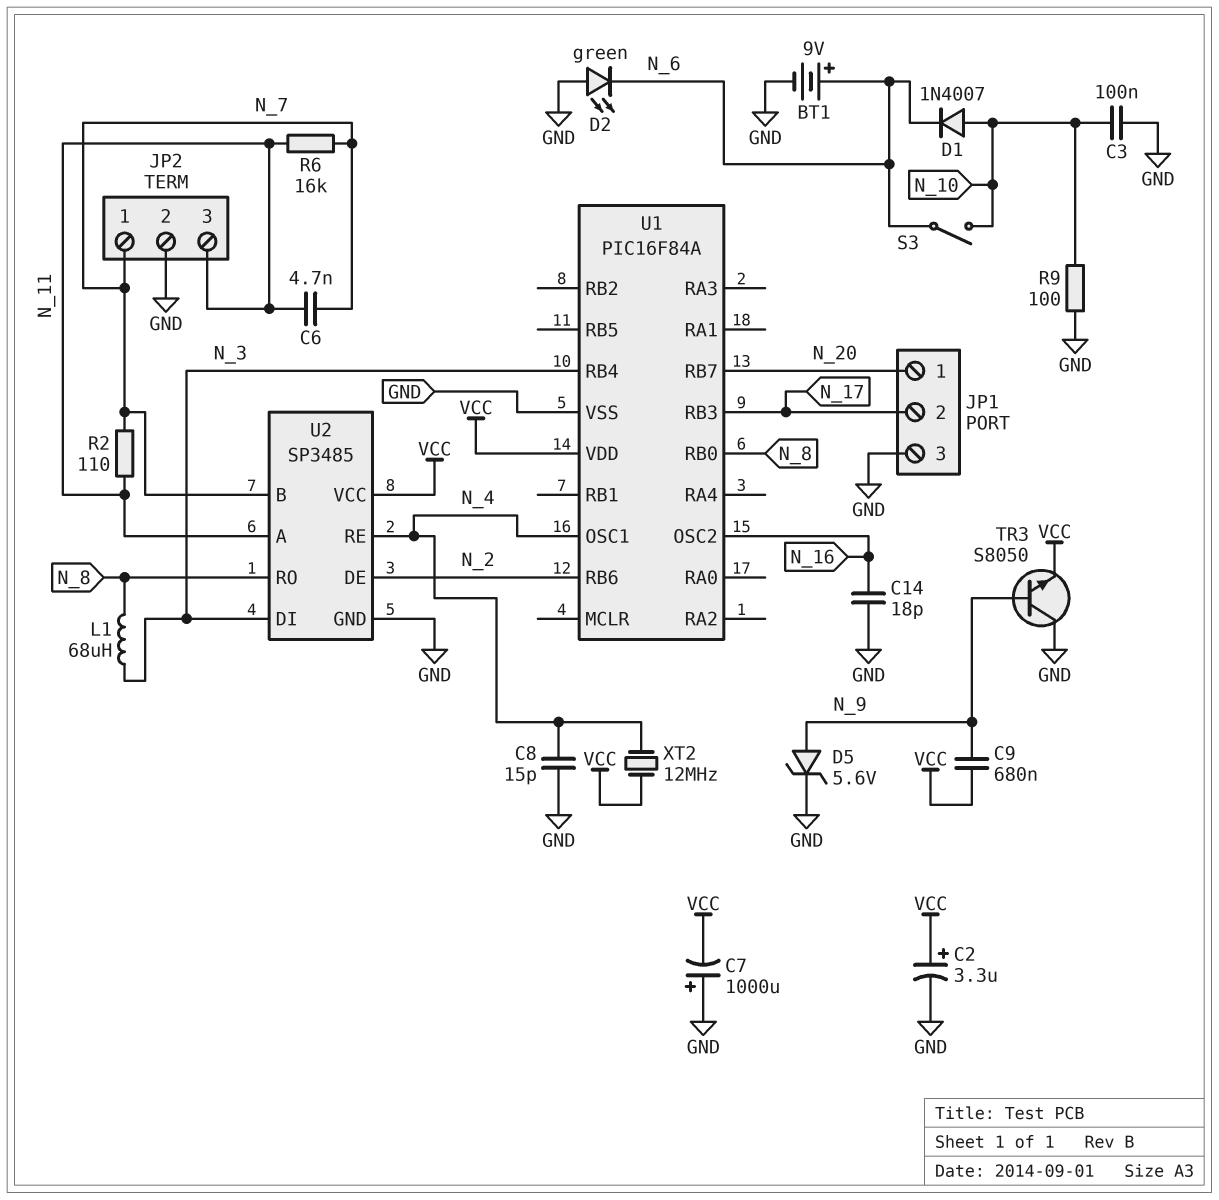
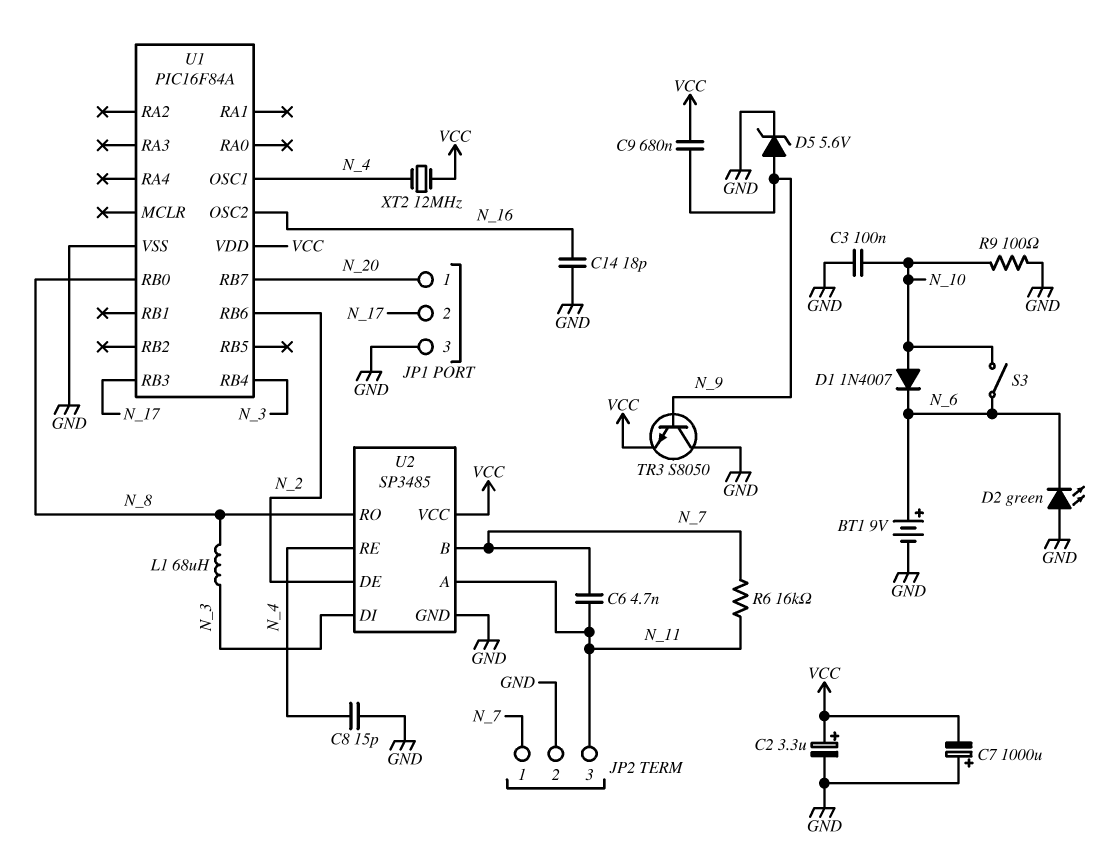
R2: 110 (N_7, N_11) -> none

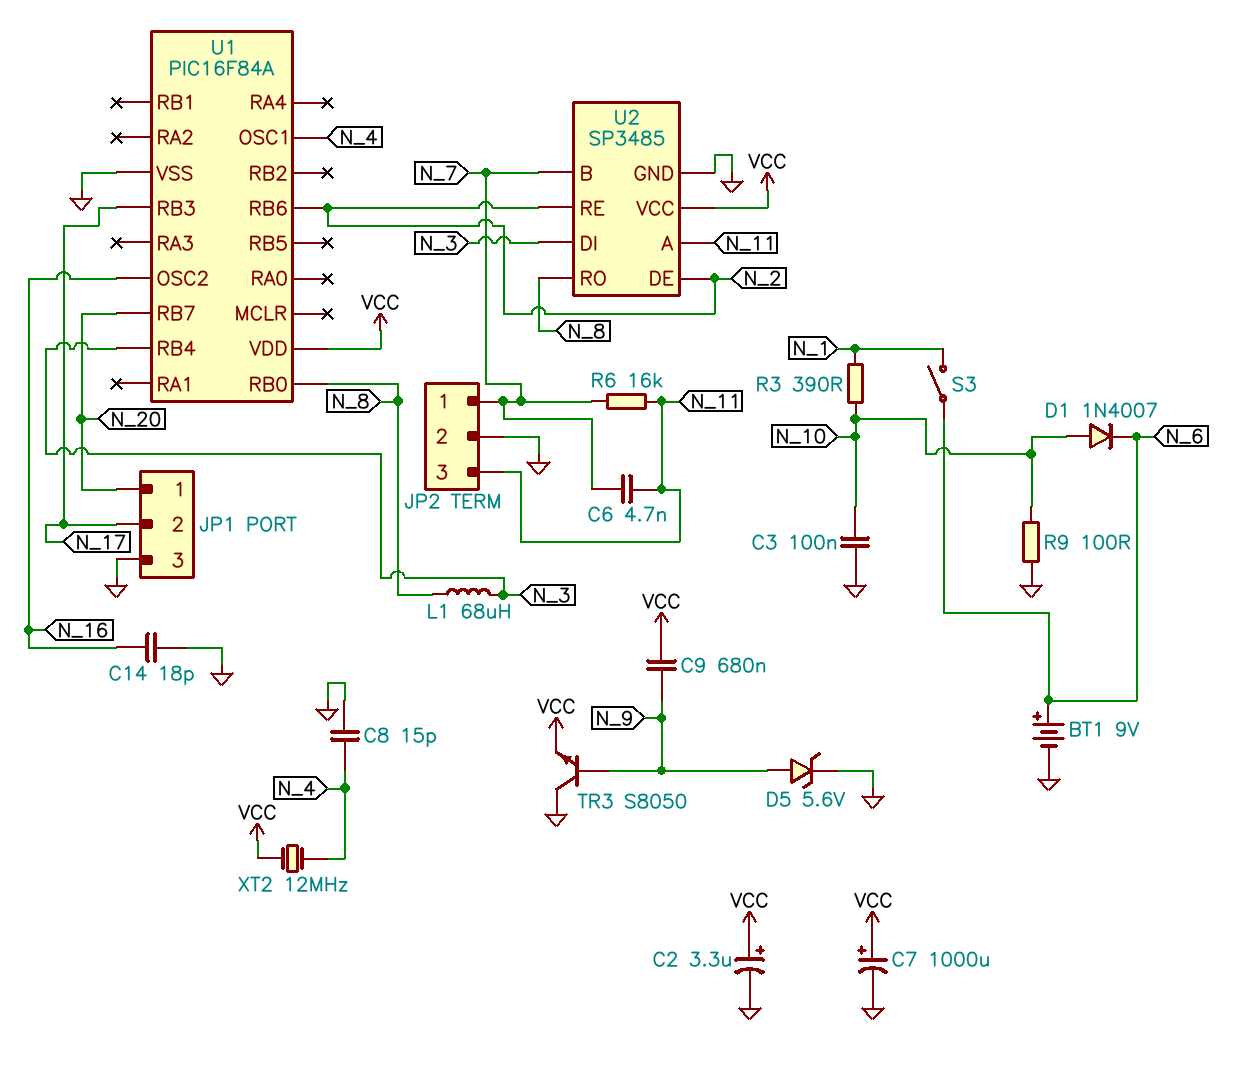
C7: 1000uF (plus GND, minus VCC) -> 1000uF (plus VCC, minus GND)
D2: LED green (A GND, K N_6) -> none
R3: none -> 390 (N_1, N_10)
S3: switch (N_6, N_10) -> switch (N_1, N_6)
U2 pin RE: N_4 -> N_2

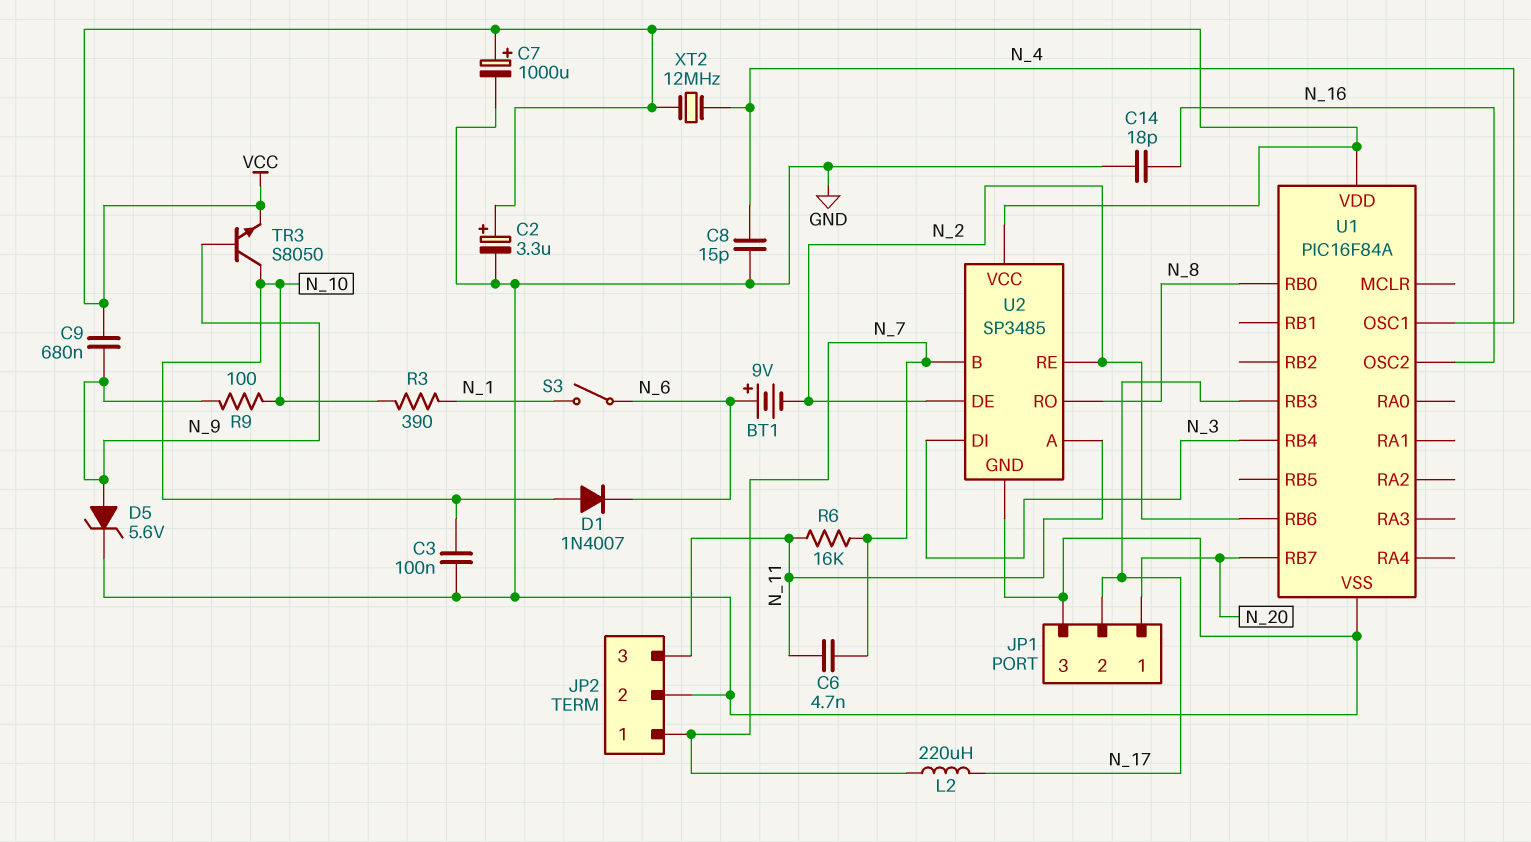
BT1: 9V (plus N_6, minus GND) -> 9V (plus N_6, minus N_2)
L1: 68uH (N_3, N_8) -> none
L2: none -> 220uH (N_7, N_17)
R9: 100 (GND, N_10) -> 100 (N_9, N_10)
TR3: NPN S8050 (B N_9, C GND, E VCC) -> NPN S8050 (B N_9, C N_10, E VCC)

